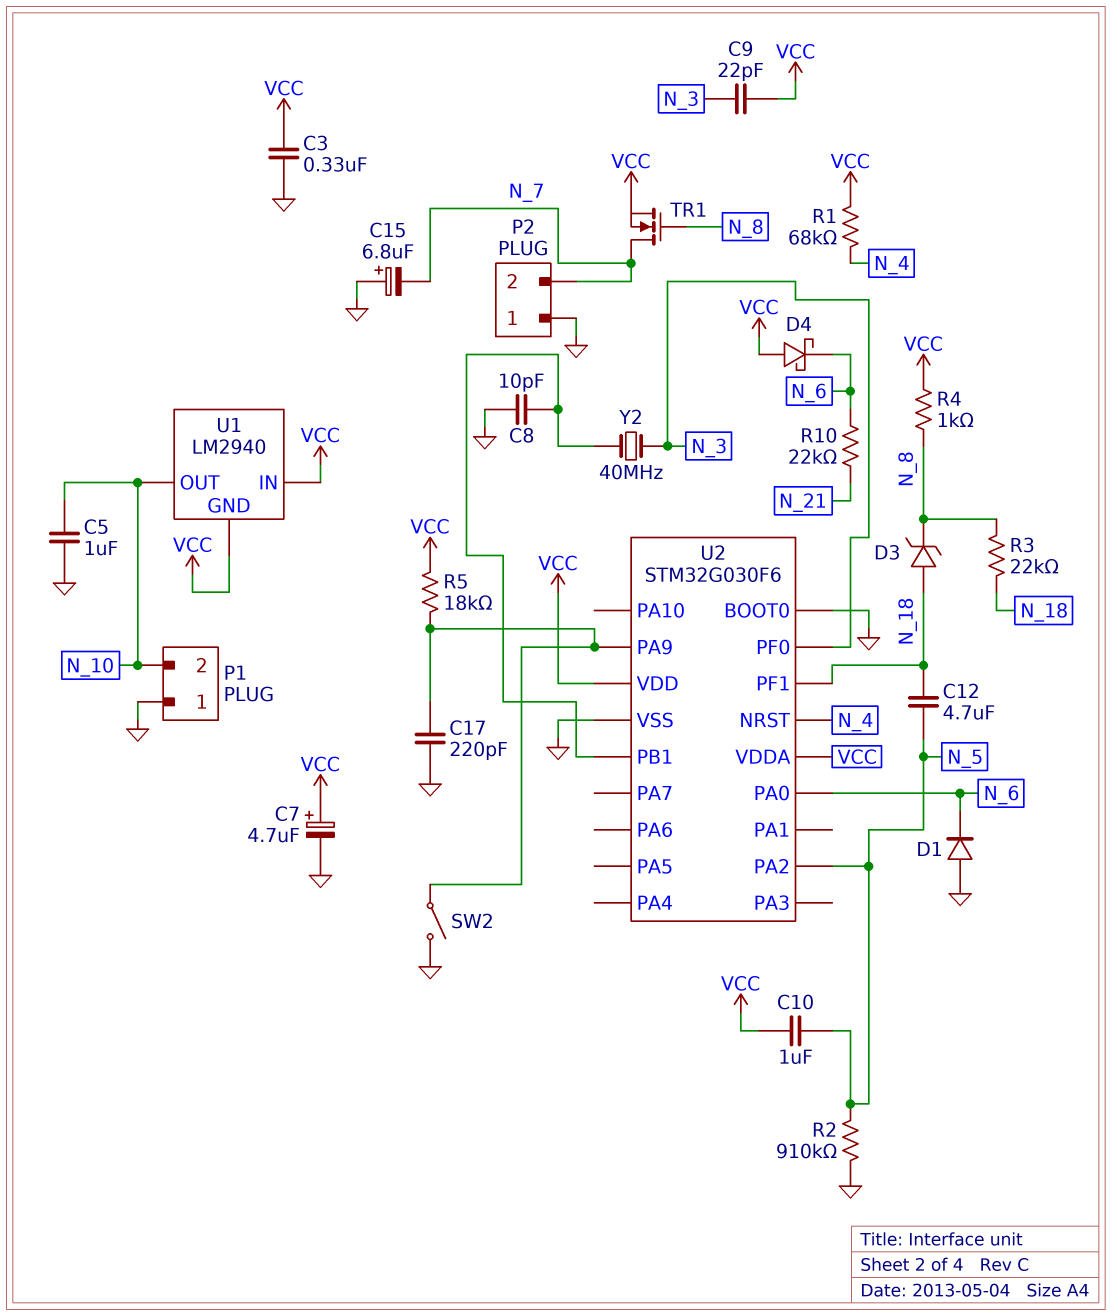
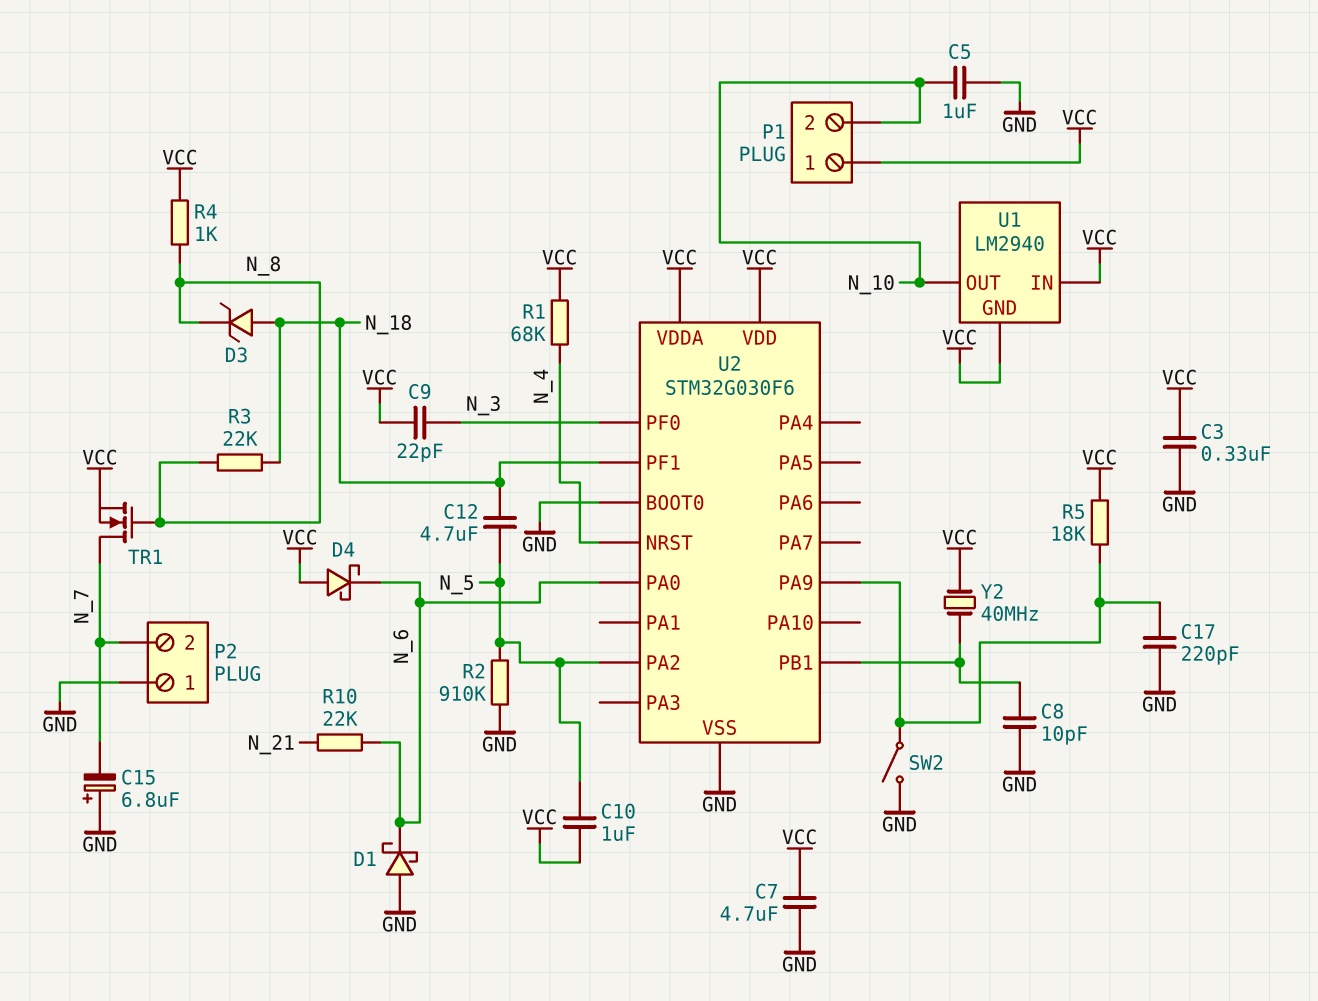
C7: 4.7uF (plus VCC, minus GND) -> 4.7uF (GND, VCC)
D1: diode (A GND, K N_6) -> schottky (A GND, K N_6)
P1 pin 1: GND -> VCC
Y2: 40MHz (N_3, U2/PB1) -> 40MHz (U2/PB1, VCC)

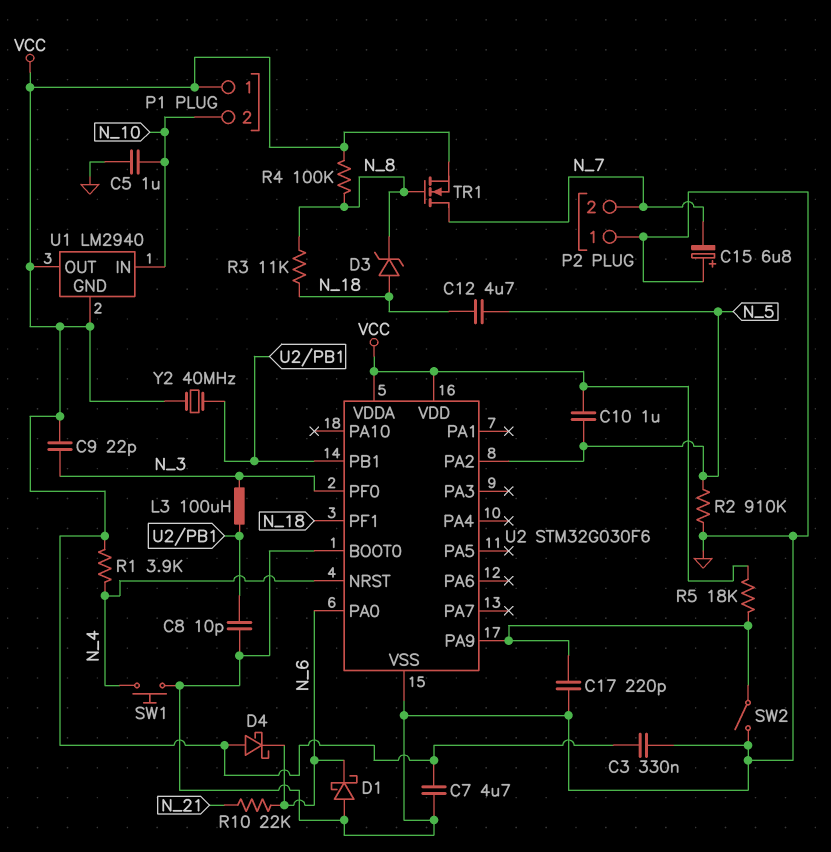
L3: none -> 100uH (N_3, U2/PB1)
R1: 68k (N_4, VCC) -> 3.9k (N_4, VCC)
R3: 22k (N_8, N_18) -> 11k (N_8, N_18)
R4: 1k (N_8, VCC) -> 100k (N_8, VCC)
SW1: none -> button (GND, N_4)
U1 pin IN: VCC -> N_10
U1 pin OUT: N_10 -> VCC

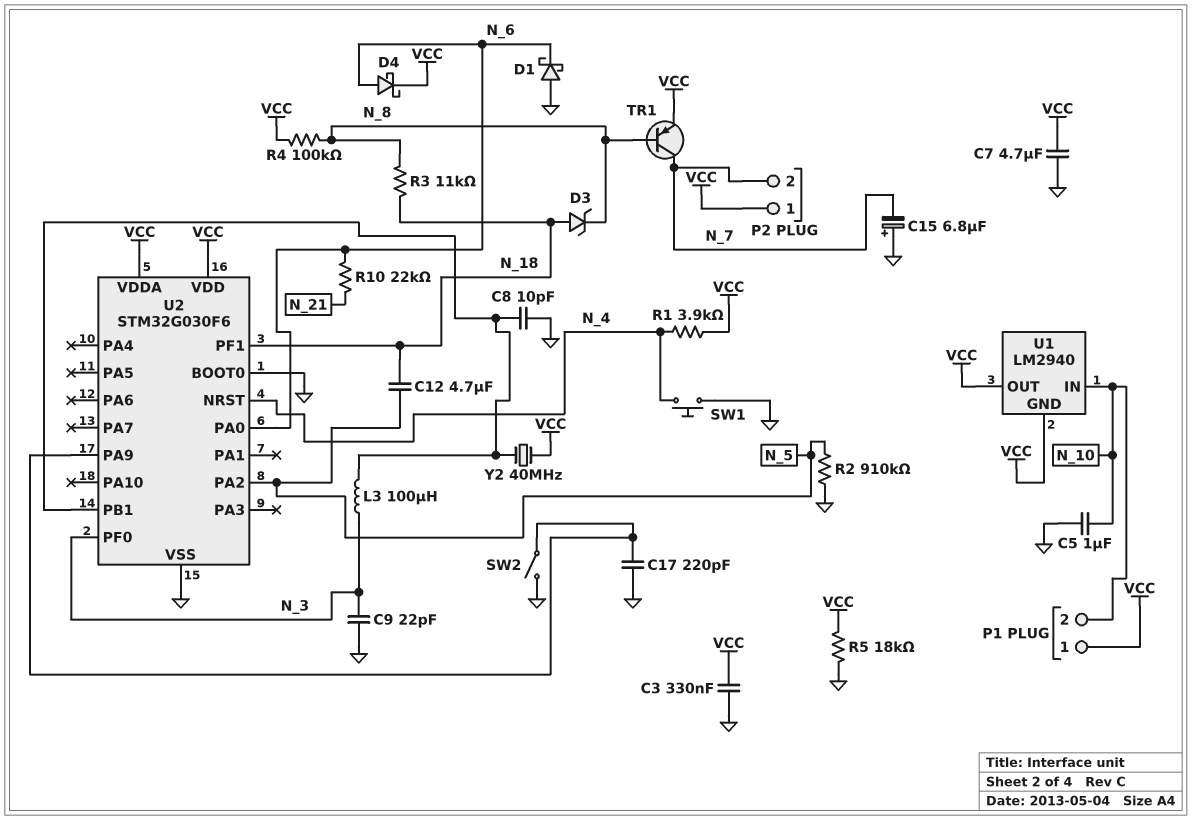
C9: 22pF (N_3, VCC) -> 22pF (GND, N_3)
C10: 1uF (N_5, VCC) -> none
D4: schottky (A VCC, K N_6) -> schottky (A N_6, K VCC)
P2 pin 1: GND -> VCC
R5: 18k (U2/PA9, VCC) -> 18k (GND, VCC)
TR1: NMOS (G N_8, D N_7, S VCC) -> PNP (B N_8, C N_7, E VCC)

